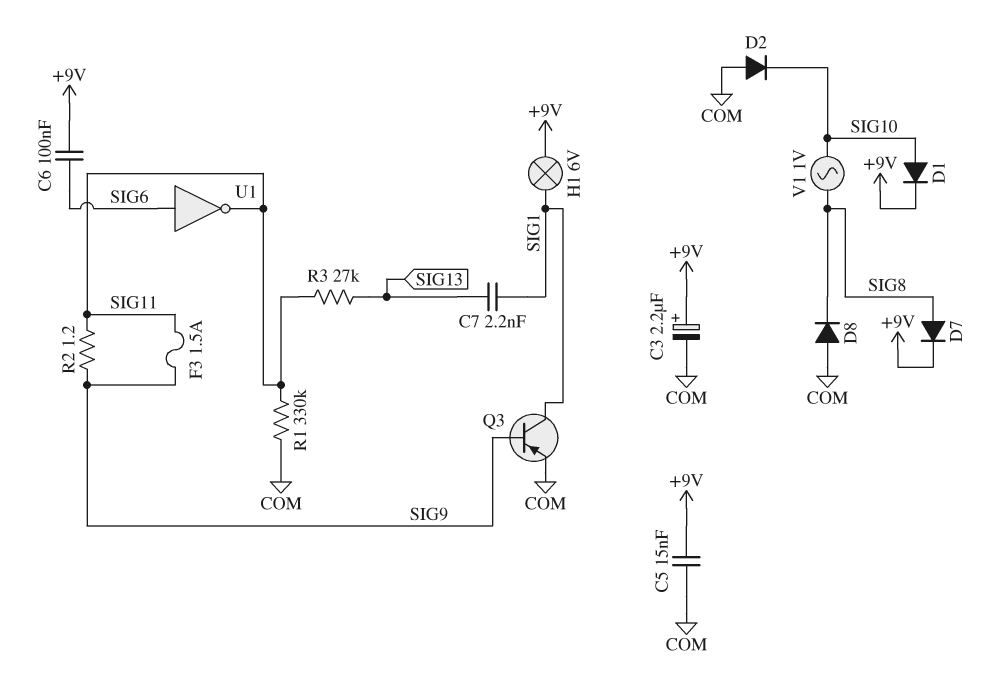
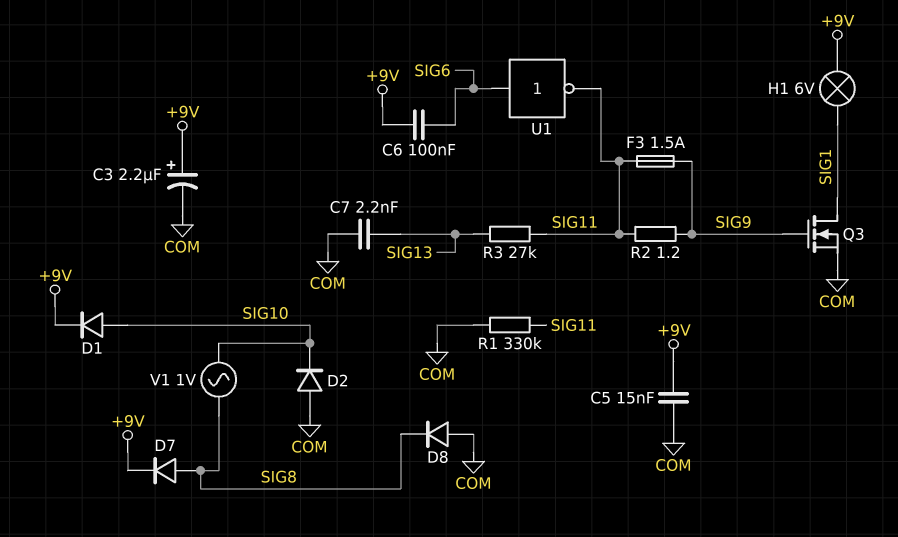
C7: 2.2nF (SIG1, SIG13) -> 2.2nF (COM, SIG13)
Q3: PNP (B SIG9, C SIG1, E COM) -> NMOS (G SIG9, D SIG1, S COM)

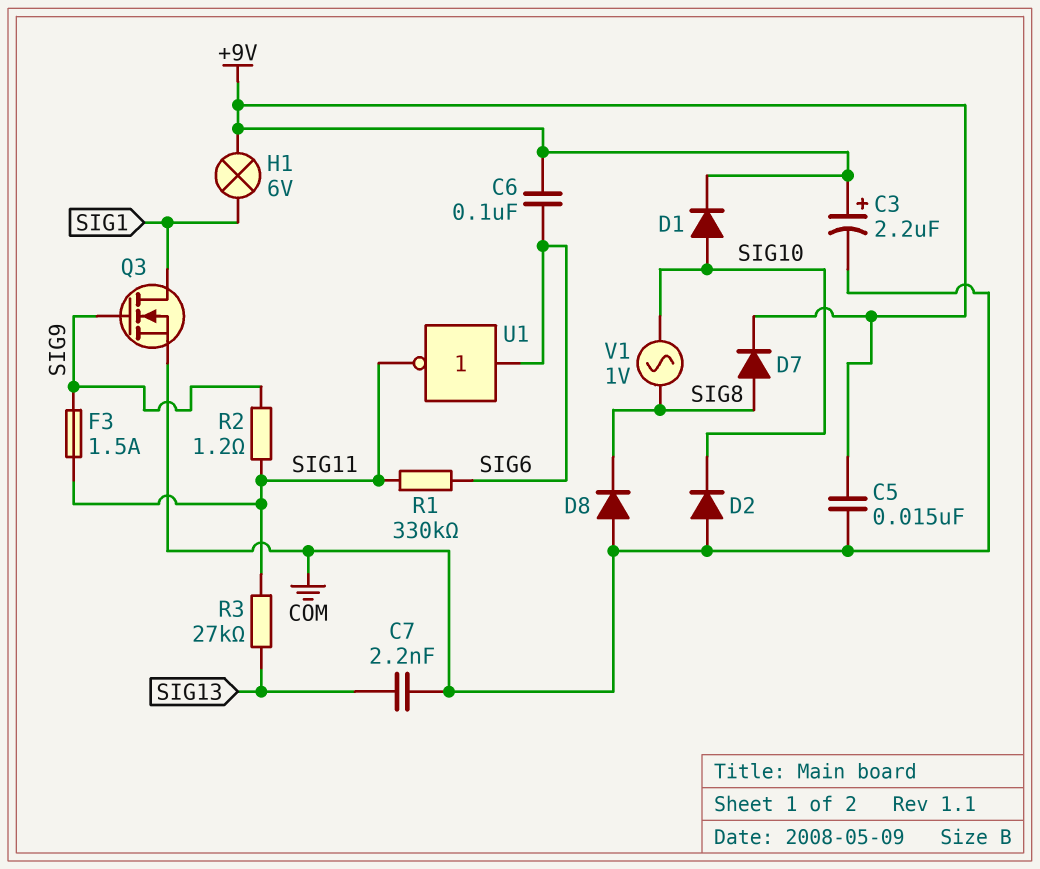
R1: 330k (COM, SIG11) -> 330k (SIG6, SIG11)

